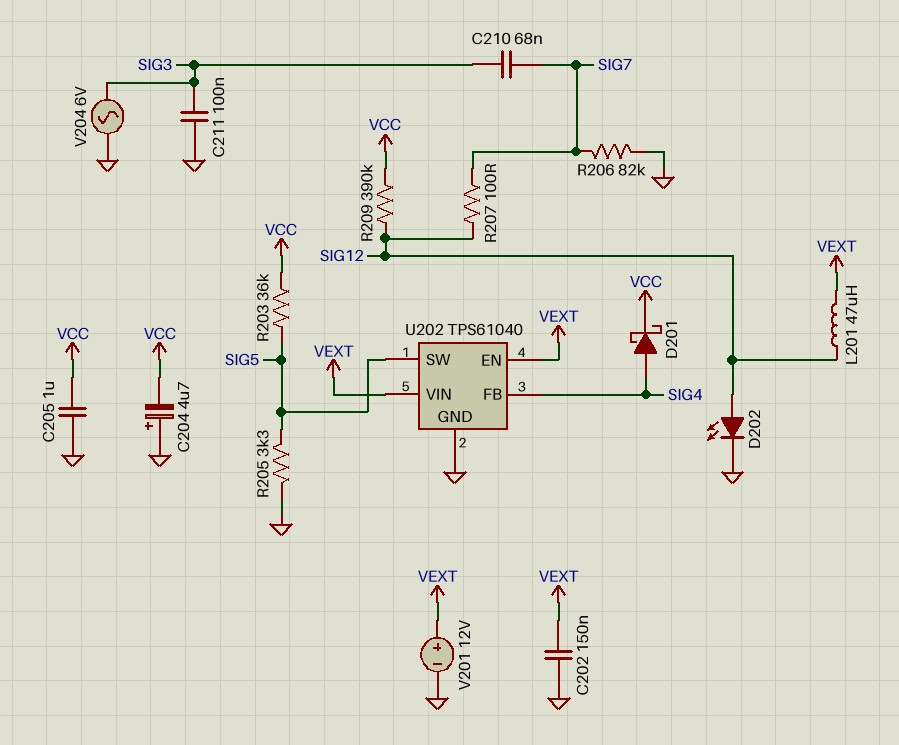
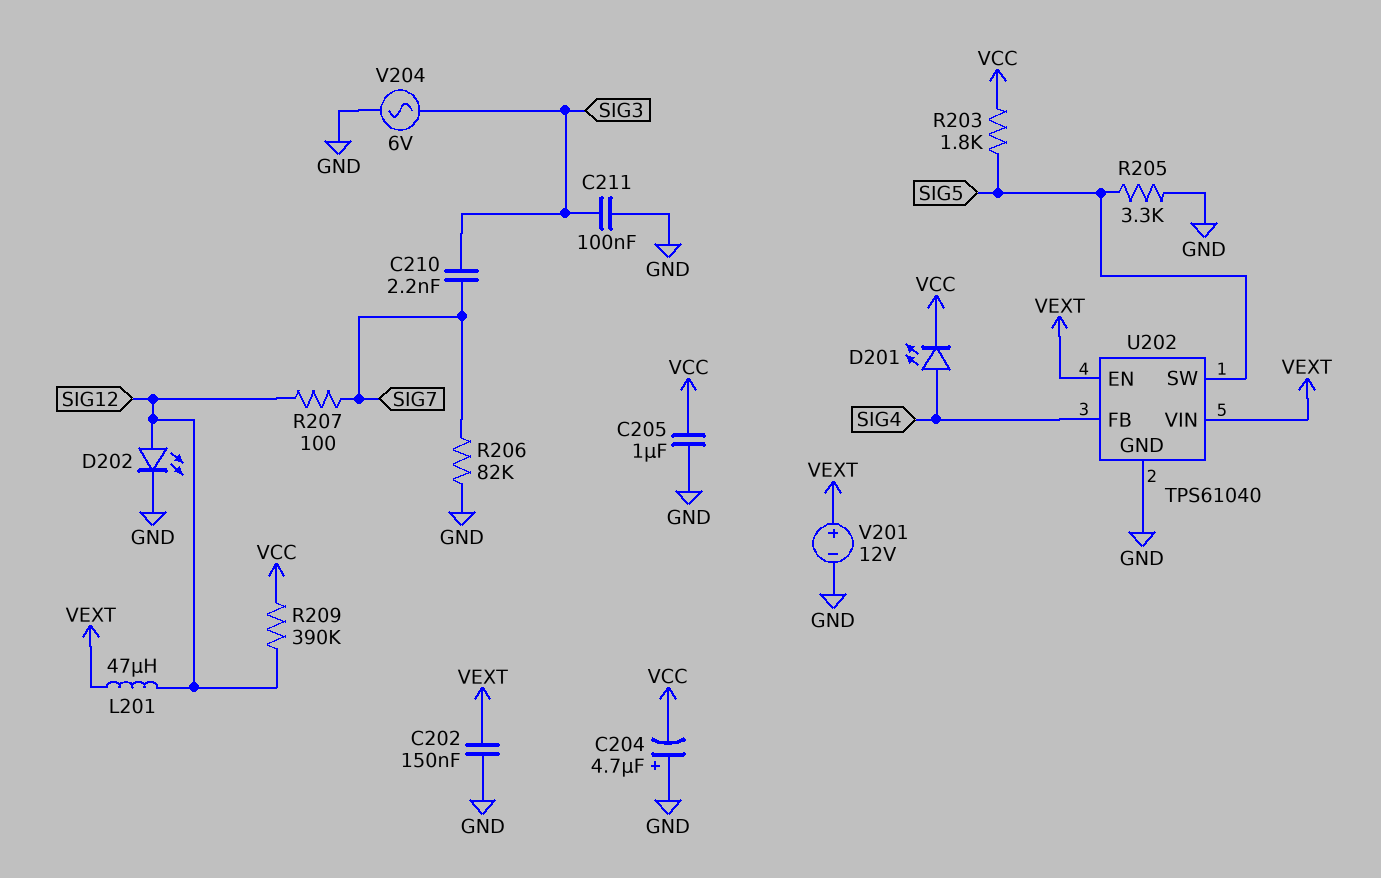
C210: 68nF (SIG3, SIG7) -> 2.2nF (SIG3, SIG7)
D201: schottky (A SIG4, K VCC) -> LED (A SIG4, K VCC)
R203: 36k (SIG5, VCC) -> 1.8k (SIG5, VCC)

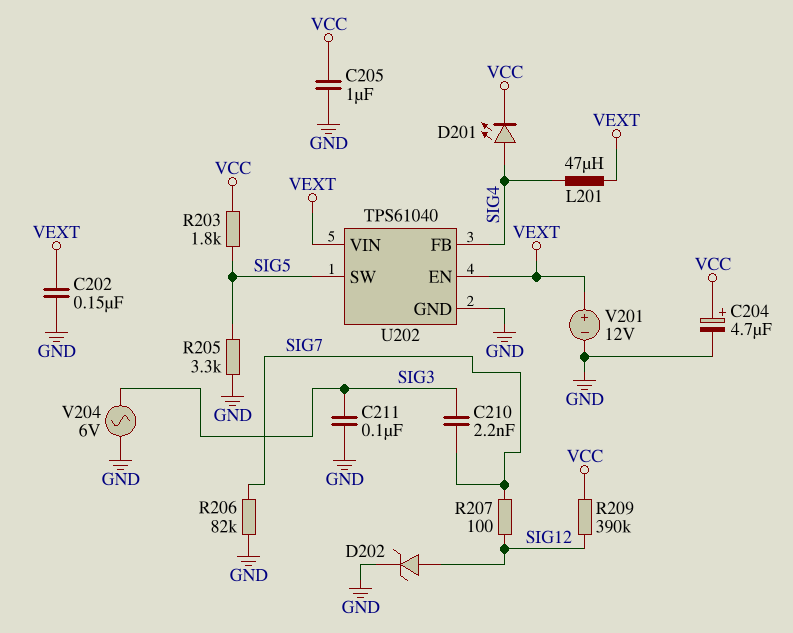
C204: 4.7uF (plus GND, minus VCC) -> 4.7uF (plus VCC, minus GND)
D202: LED (A SIG12, K GND) -> zener (A SIG12, K GND)
L201: 47uH (SIG12, VEXT) -> 47uH (SIG4, VEXT)

